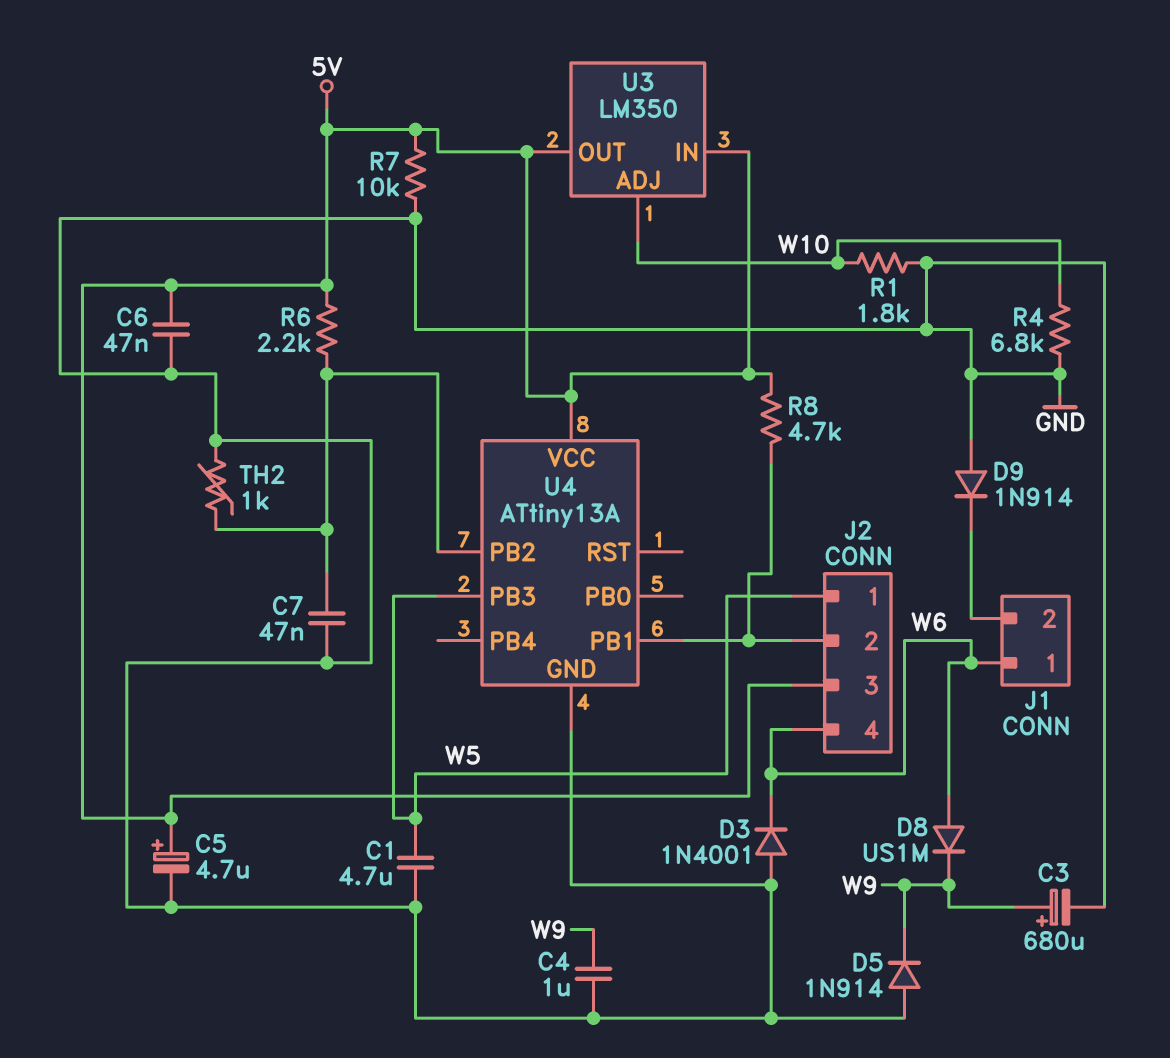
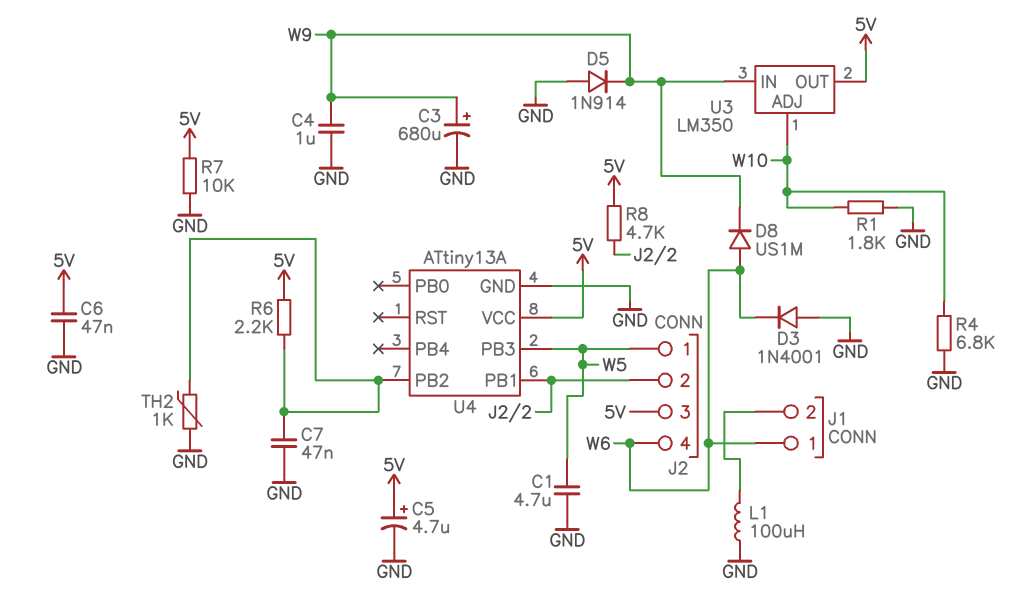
D9: diode 1N914 (A GND, K J1/2) -> none
L1: none -> 100uH (GND, J1/2)
U3 pin IN: 5V -> W9

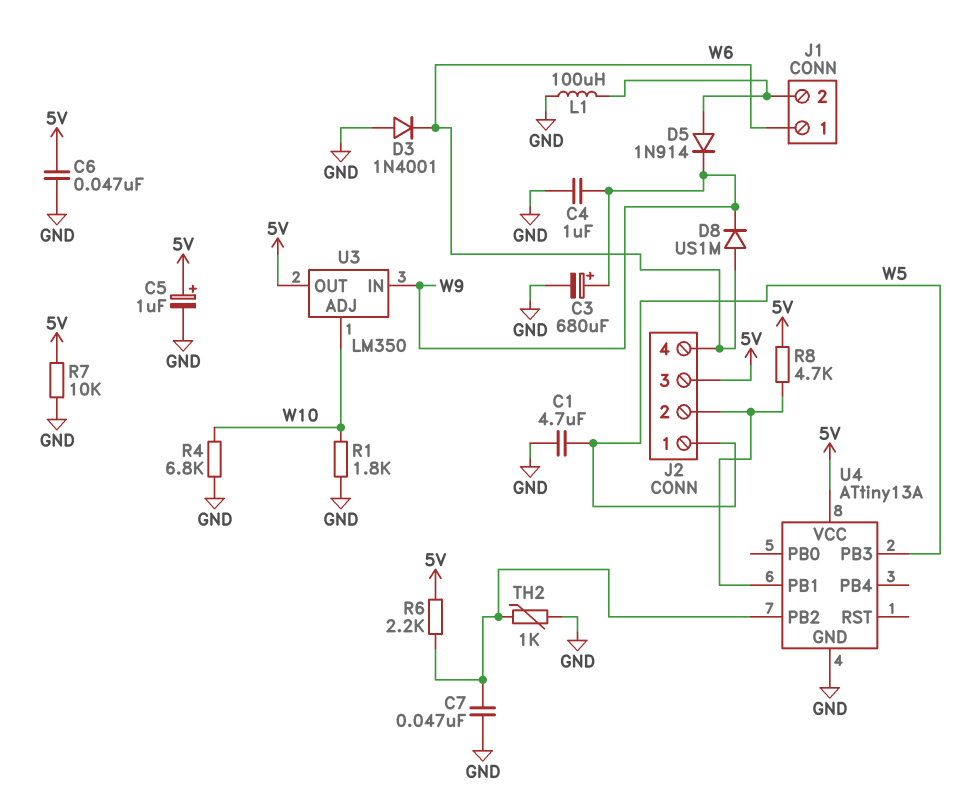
C5: 4.7uF (plus 5V, minus GND) -> 1uF (plus 5V, minus GND)
D5: diode 1N914 (A GND, K W9) -> diode 1N914 (A J1/2, K W9)

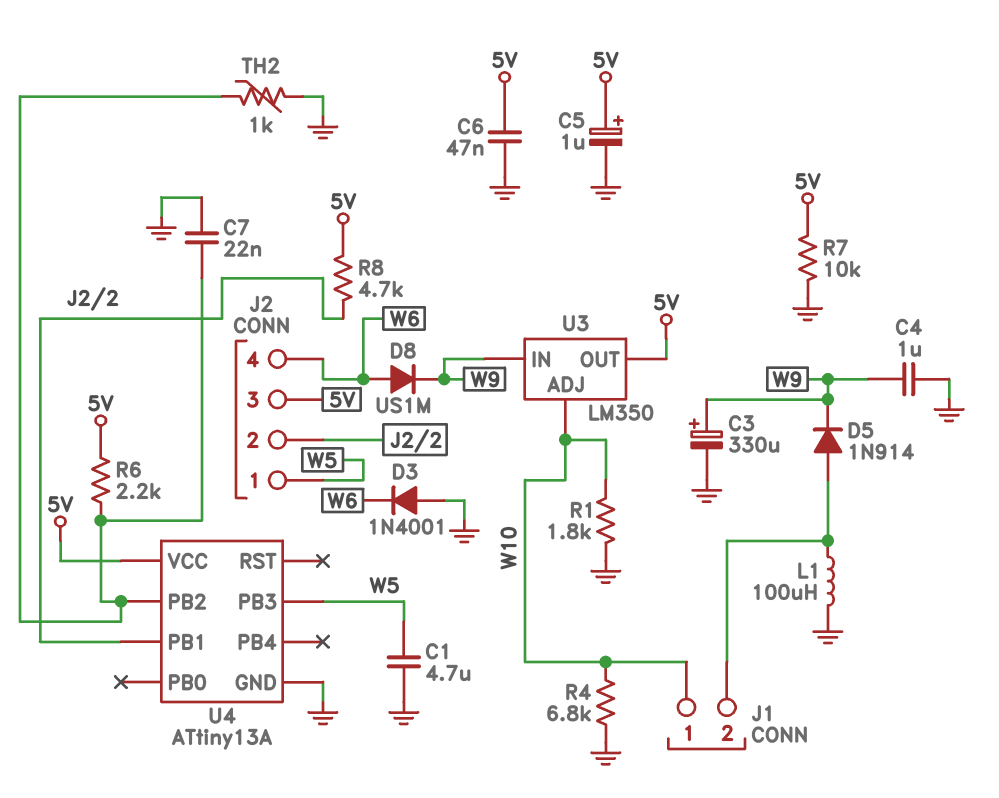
C3: 680uF (plus W9, minus GND) -> 330uF (plus W9, minus GND)
C7: 47nF (GND, U4/PB2) -> 22nF (GND, U4/PB2)
J1 pin 1: W6 -> W10

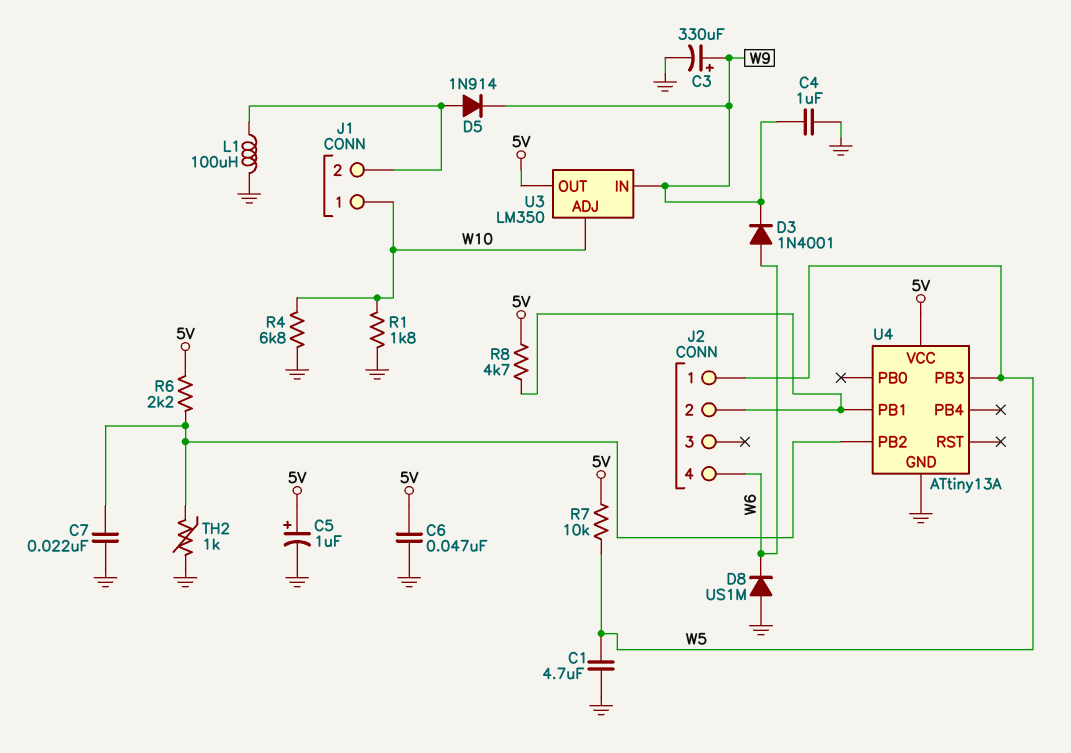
D3: diode 1N4001 (A GND, K W6) -> diode 1N4001 (A W6, K W9)
D8: diode US1M (A W6, K W9) -> diode US1M (A GND, K W6)
J2 pin 3: 5V -> none
R7: 10k (5V, GND) -> 10k (5V, W5)

